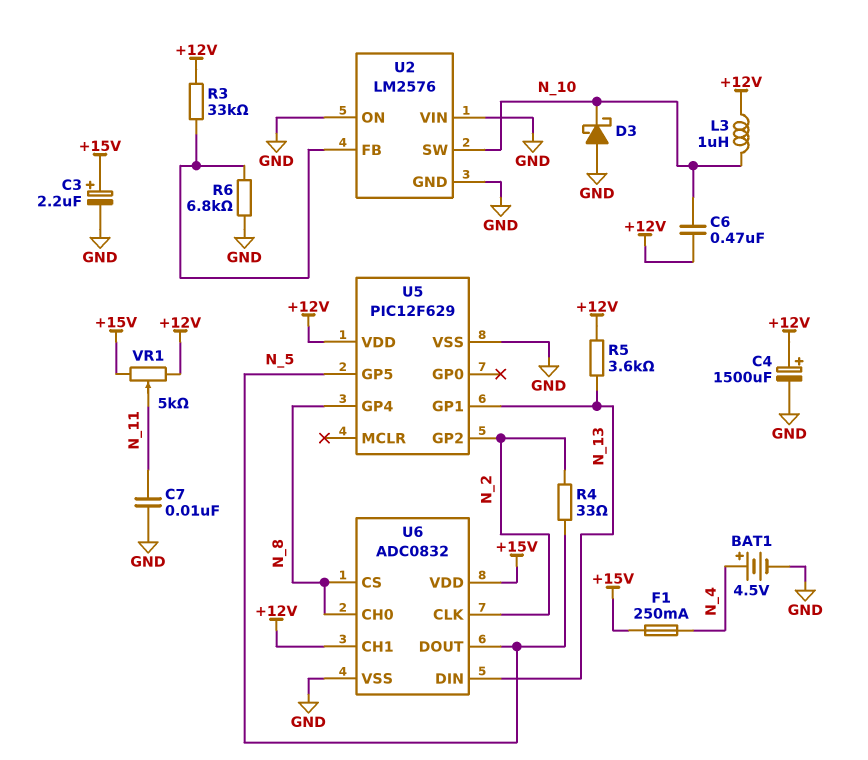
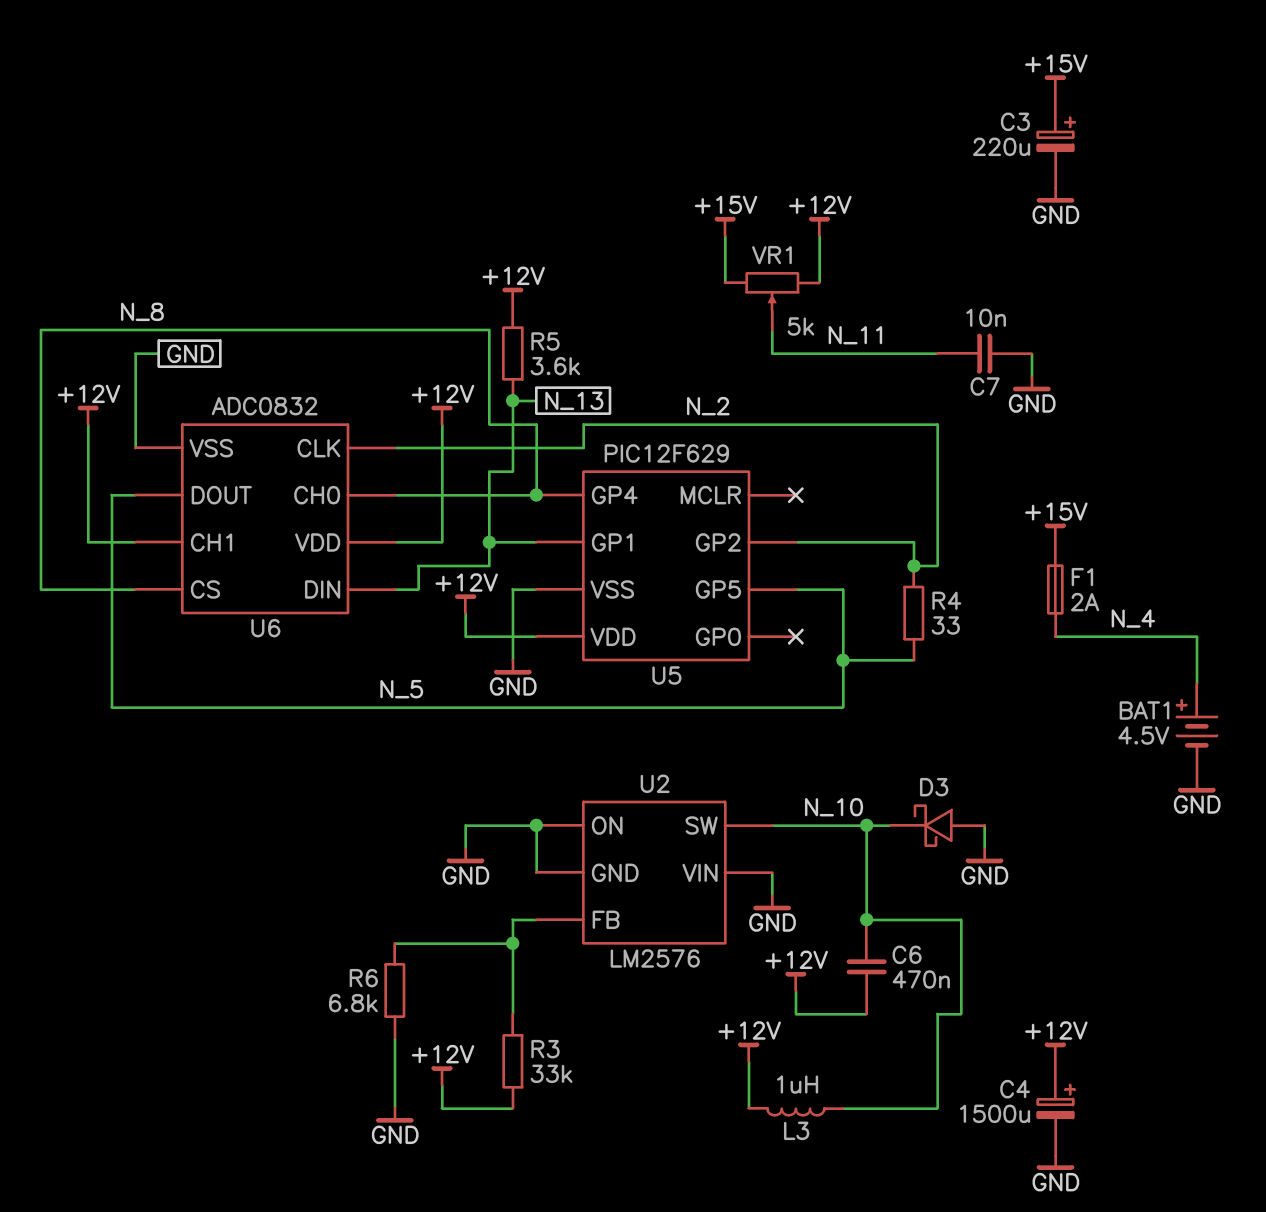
C3: 2.2uF (plus +15V, minus GND) -> 220uF (plus +15V, minus GND)
F1: 250mA (+15V, N_4) -> 2A (+15V, N_4)
U6 pin VDD: +15V -> +12V

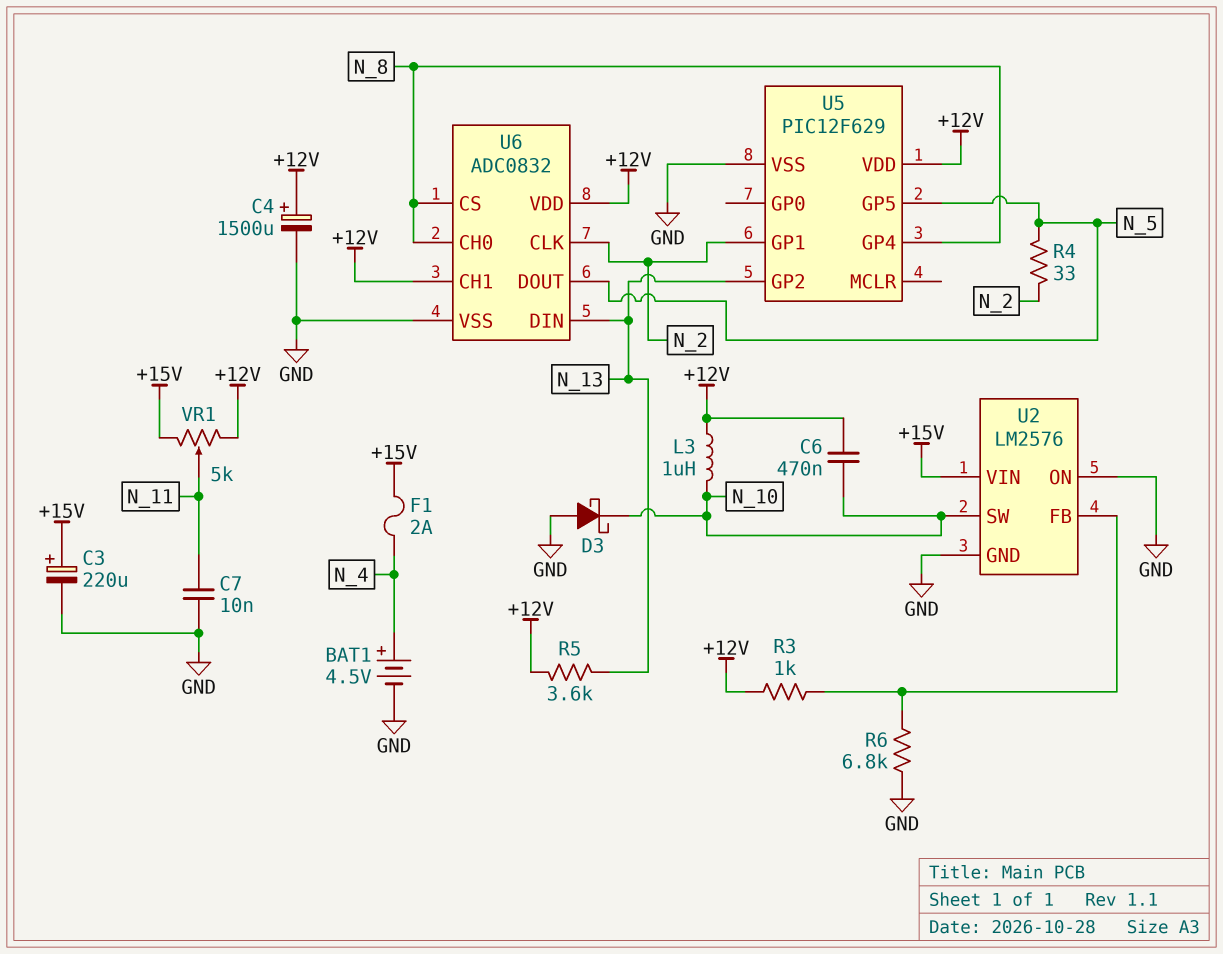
R3: 33k (+12V, U2/FB) -> 1k (+12V, U2/FB)
U2 pin VIN: GND -> +15V
U5 pin GP1: N_13 -> N_2
U5 pin GP2: N_2 -> N_13

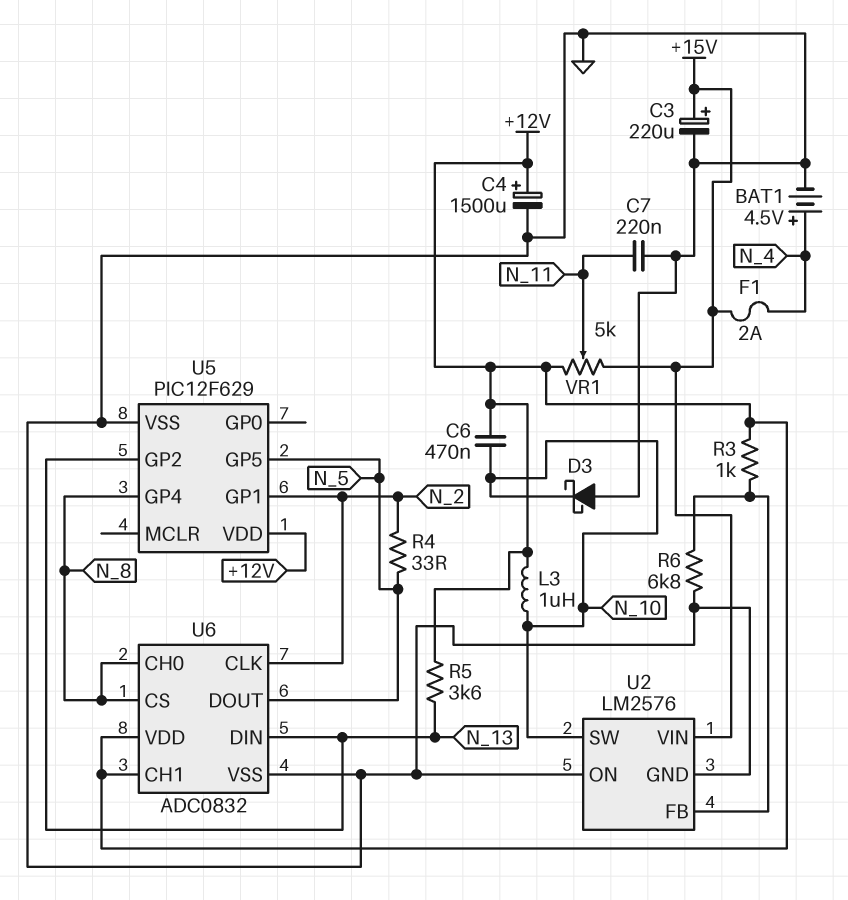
C7: 10nF (GND, N_11) -> 220nF (GND, N_11)

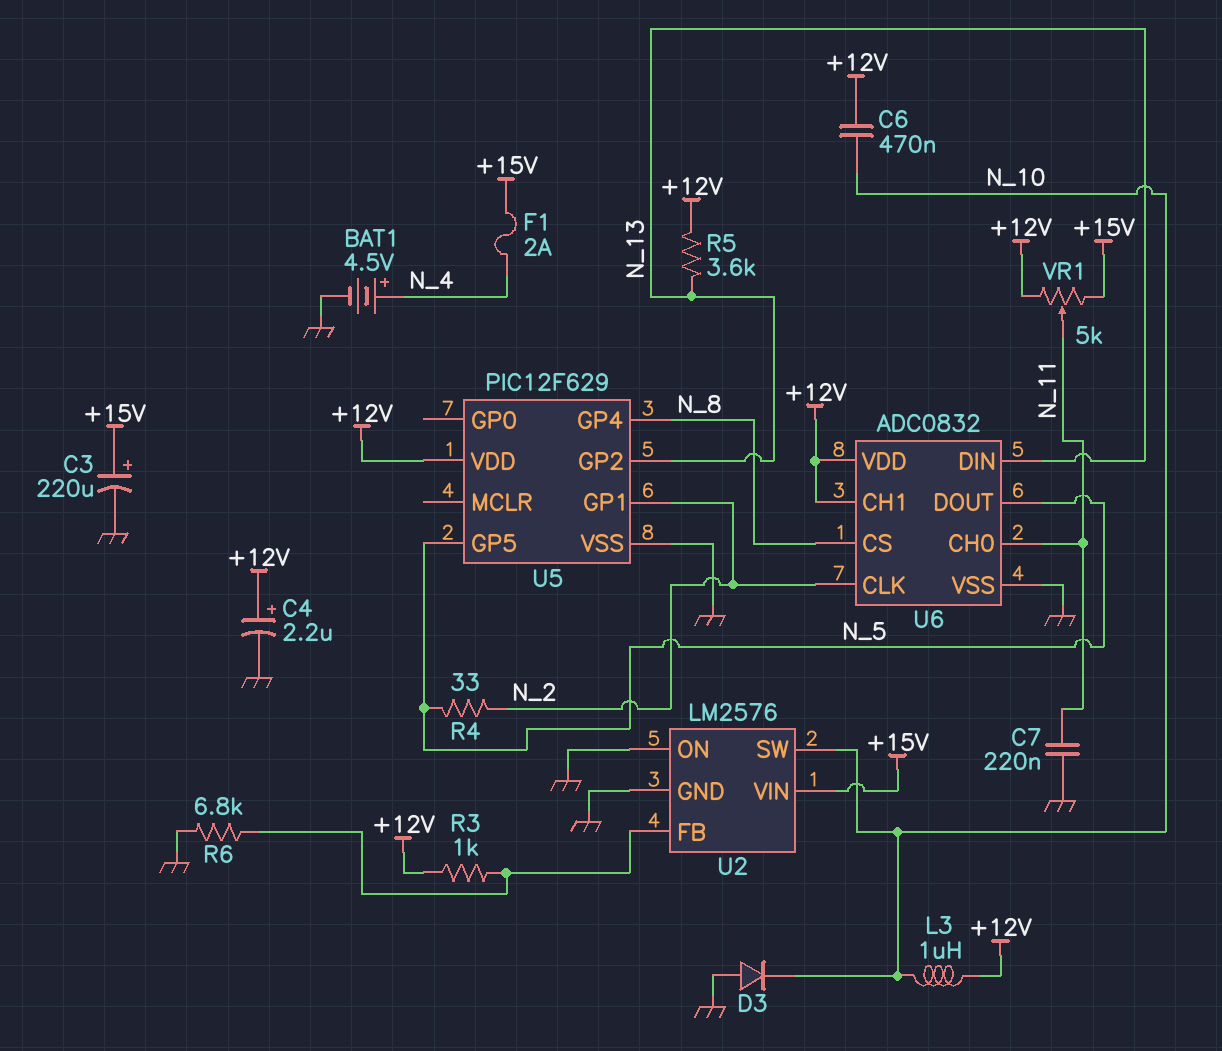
C4: 1500uF (plus +12V, minus GND) -> 2.2uF (plus +12V, minus GND)
D3: schottky (A GND, K N_10) -> diode (A GND, K N_10)
U6 pin CH0: N_8 -> N_11

